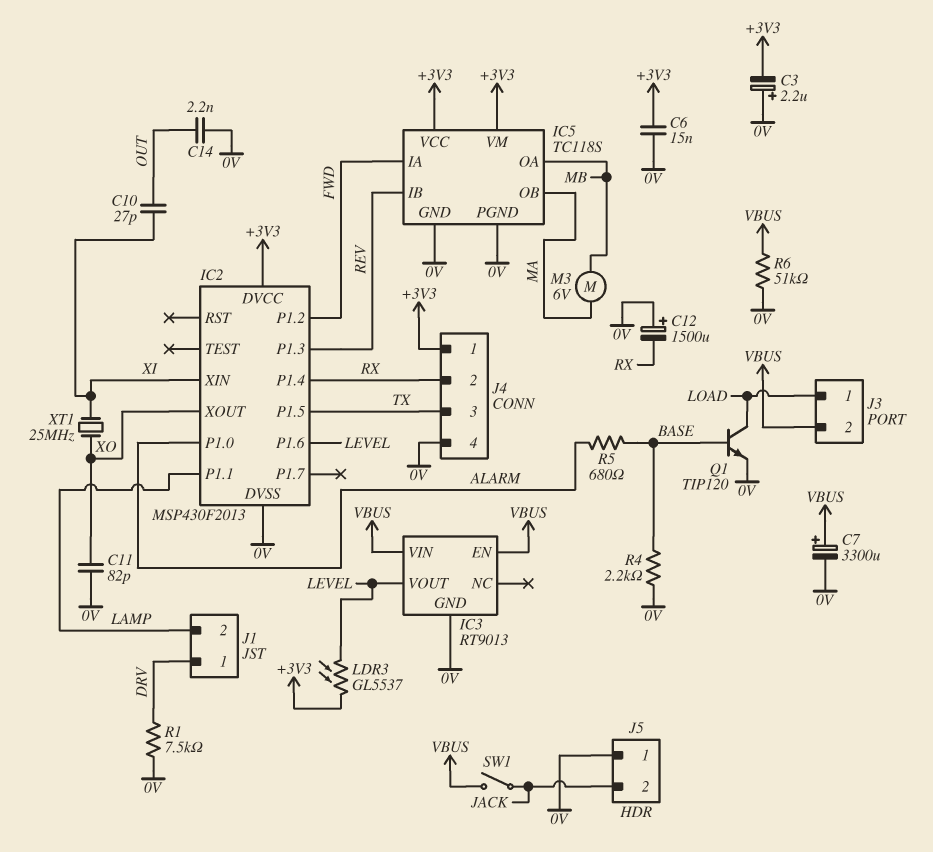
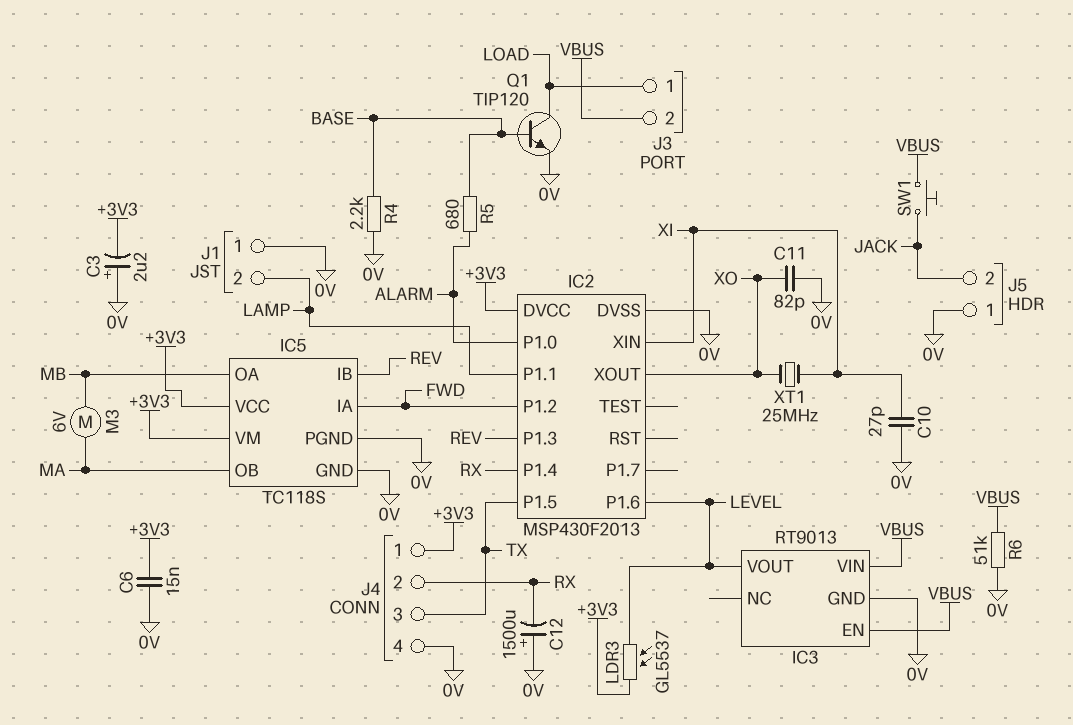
C7: 3300uF (plus VBUS, minus 0V) -> none
C10: 27pF (OUT, XI) -> 27pF (0V, XI)
C14: 2.2nF (0V, OUT) -> none
J1 pin 1: DRV -> 0V
R1: 7.5k (0V, DRV) -> none
SW1: switch (JACK, VBUS) -> button (JACK, VBUS)

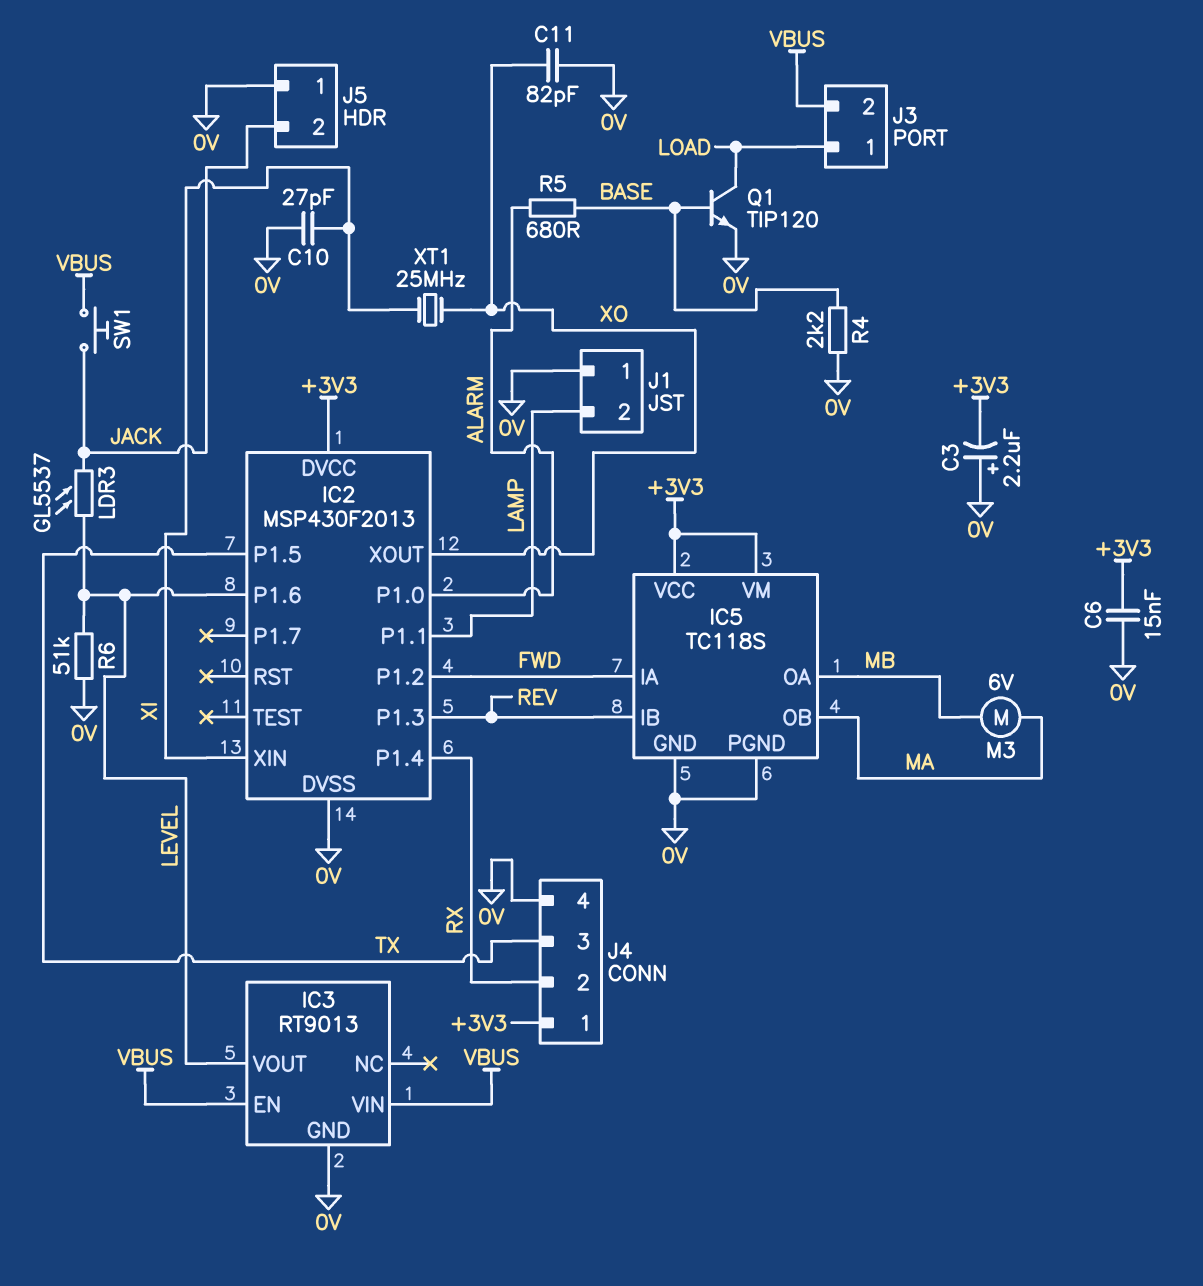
C12: 1500uF (plus 0V, minus RX) -> none
LDR3: GL5537 (+3V3, LEVEL) -> GL5537 (JACK, LEVEL)
R6: 51k (0V, VBUS) -> 51k (0V, LEVEL)

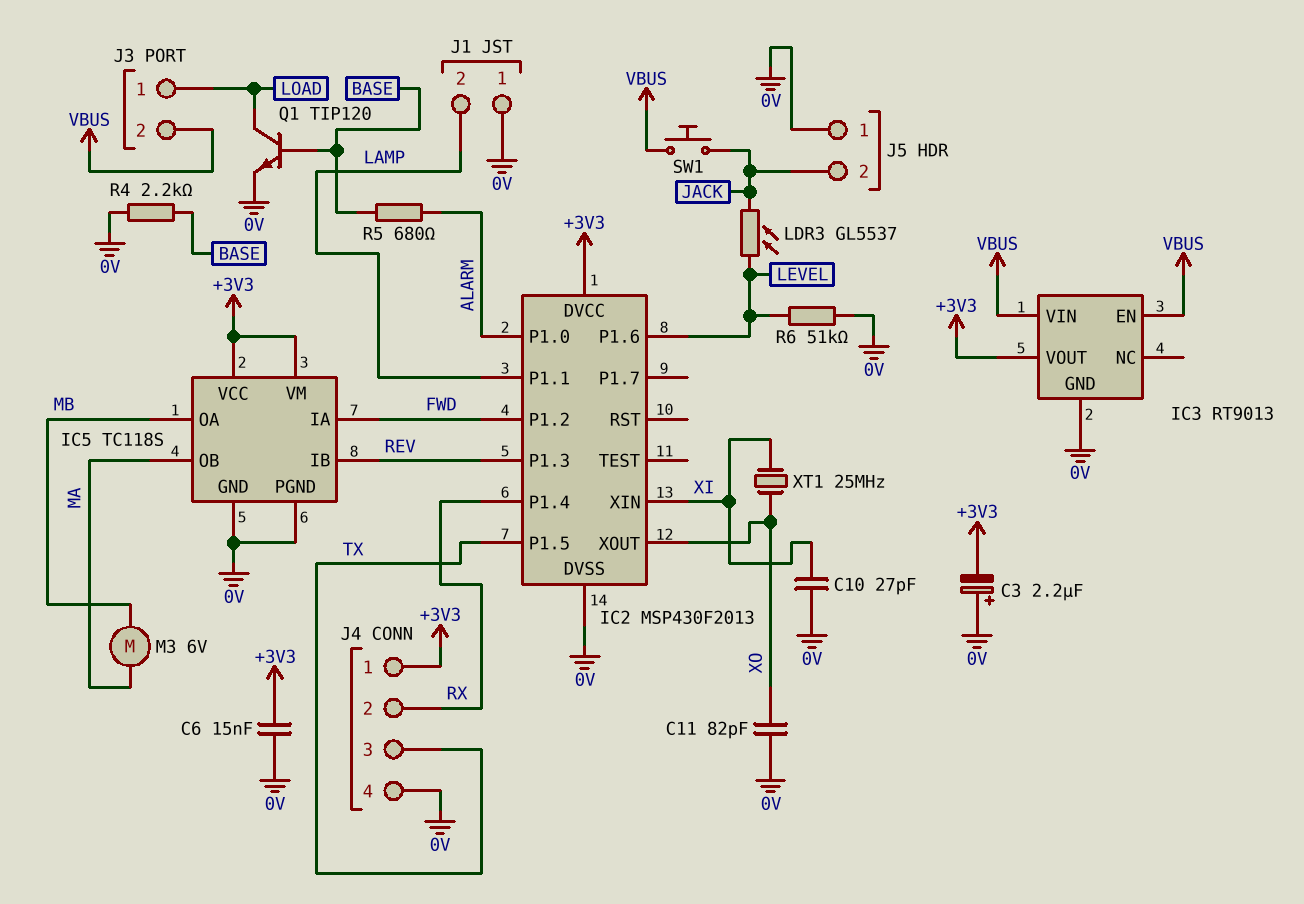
IC3 pin VOUT: LEVEL -> +3V3

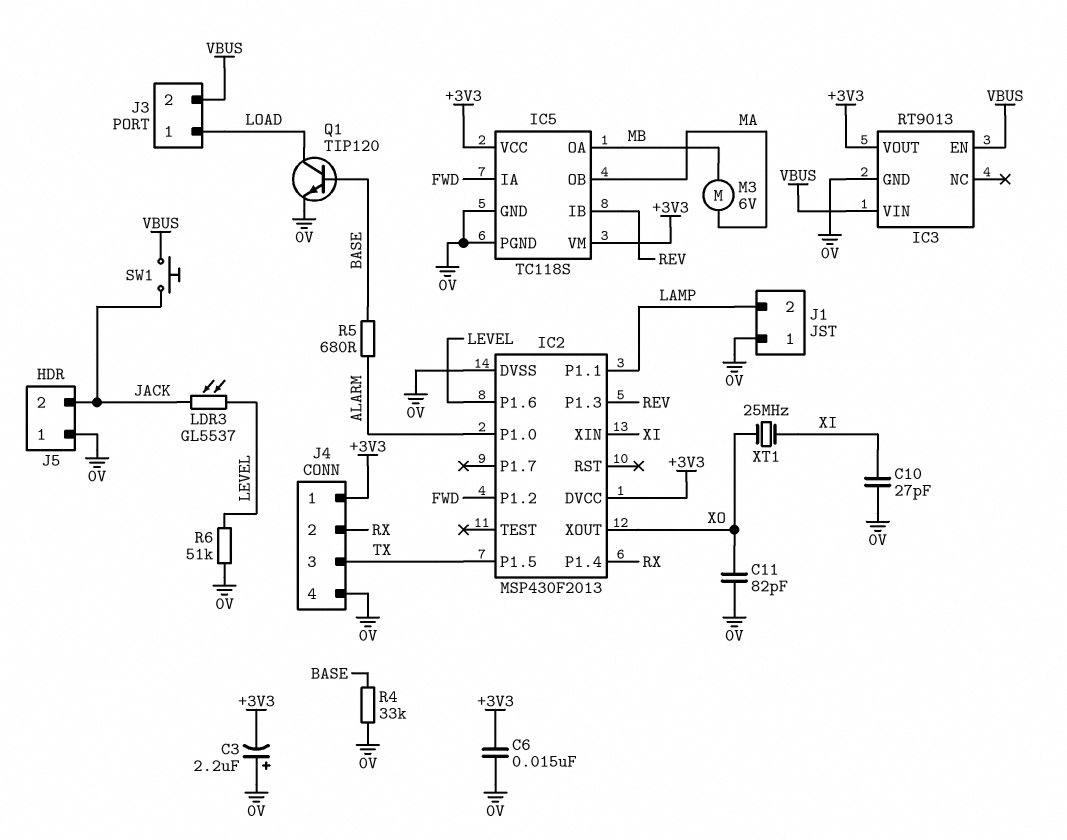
R4: 2.2k (0V, BASE) -> 33k (0V, BASE)

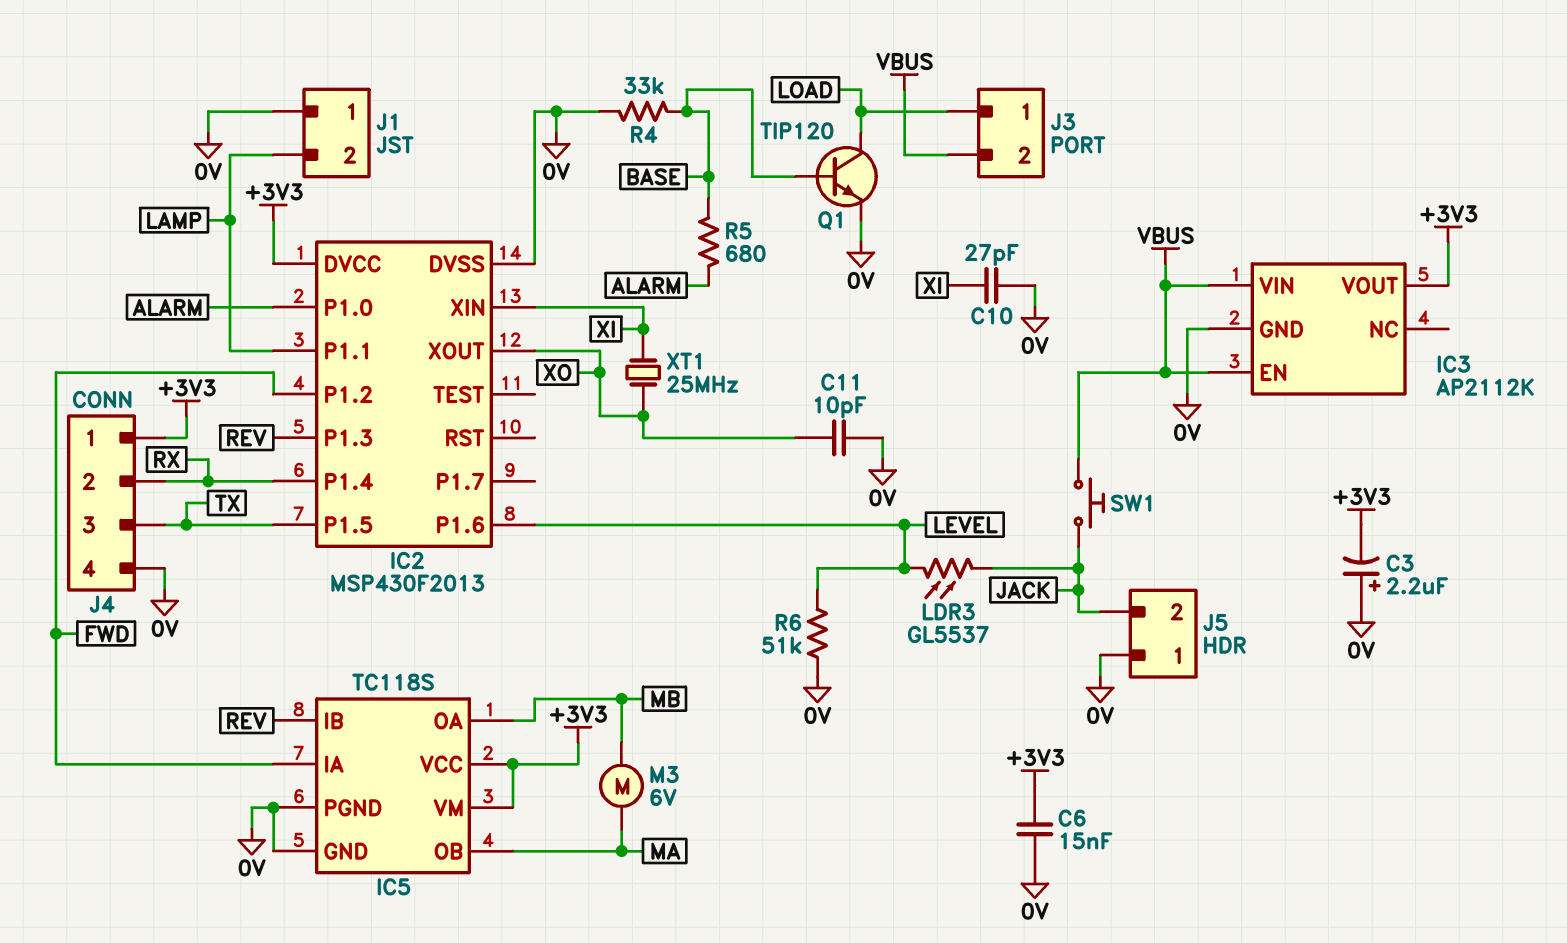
C11: 82pF (0V, XO) -> 10pF (0V, XO)
IC3: RT9013 -> AP2112K

